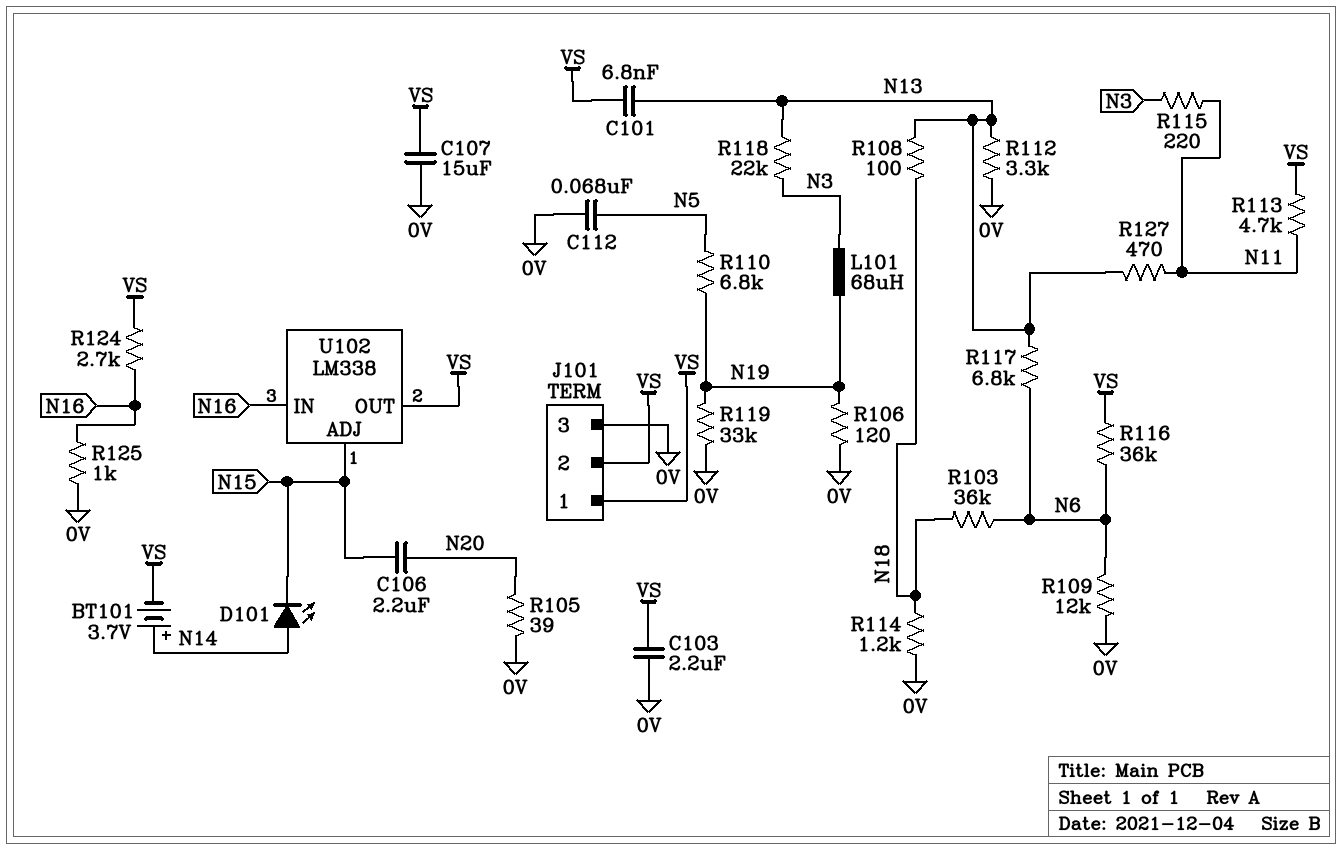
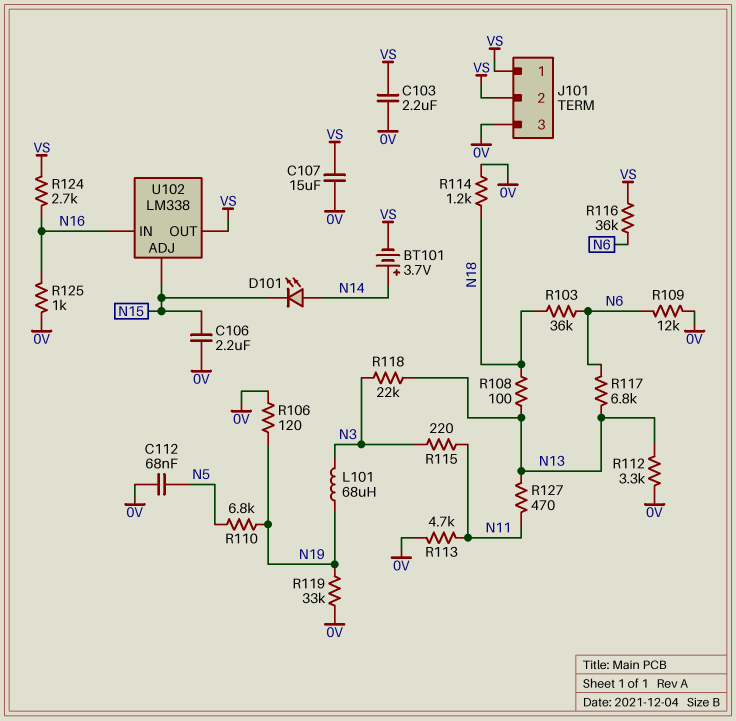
C101: 6.8nF (N13, VS) -> none
C106: 2.2uF (N15, N20) -> 2.2uF (0V, N15)
R105: 39 (0V, N20) -> none
R113: 4.7k (N11, VS) -> 4.7k (0V, N11)

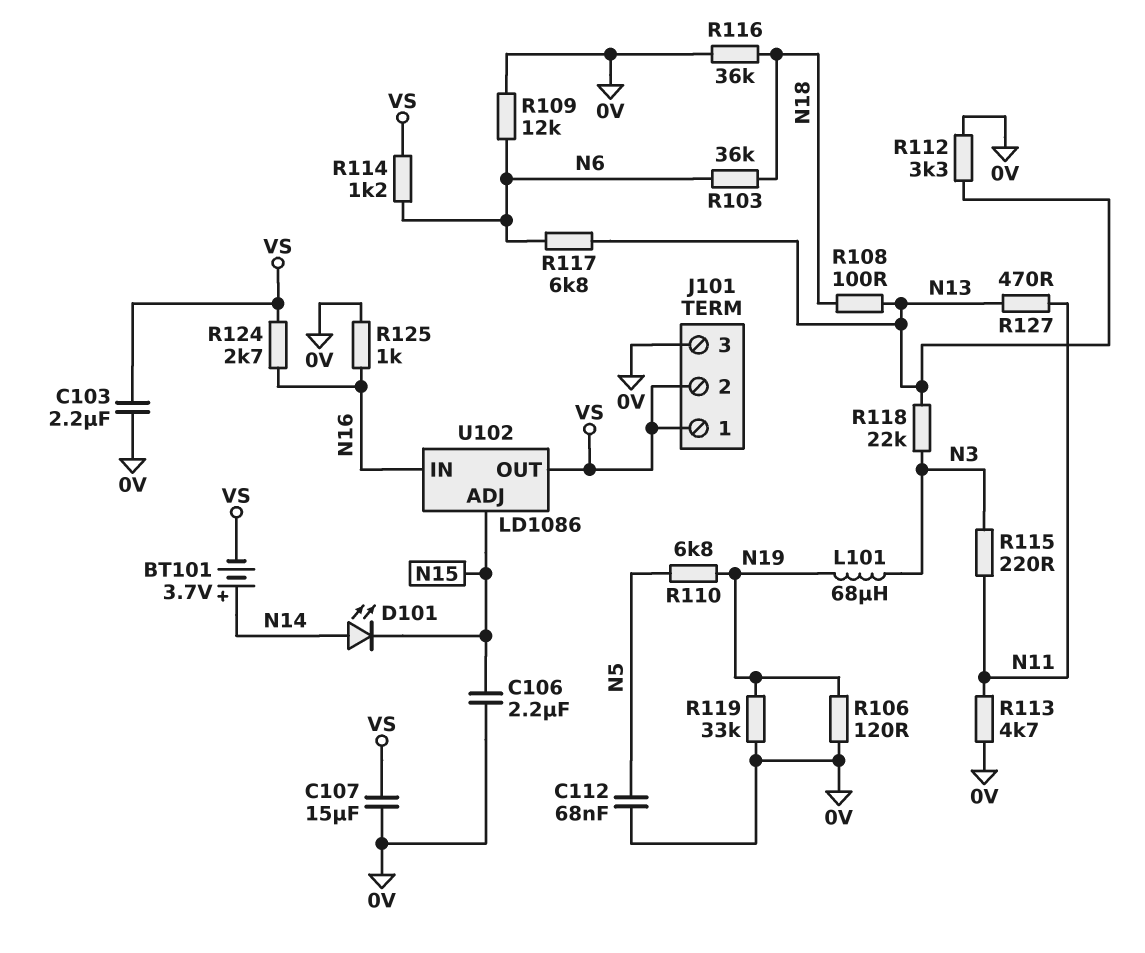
R114: 1.2k (0V, N18) -> 1.2k (N6, VS)
R116: 36k (N6, VS) -> 36k (0V, N18)
U102: LM338 -> LD1086

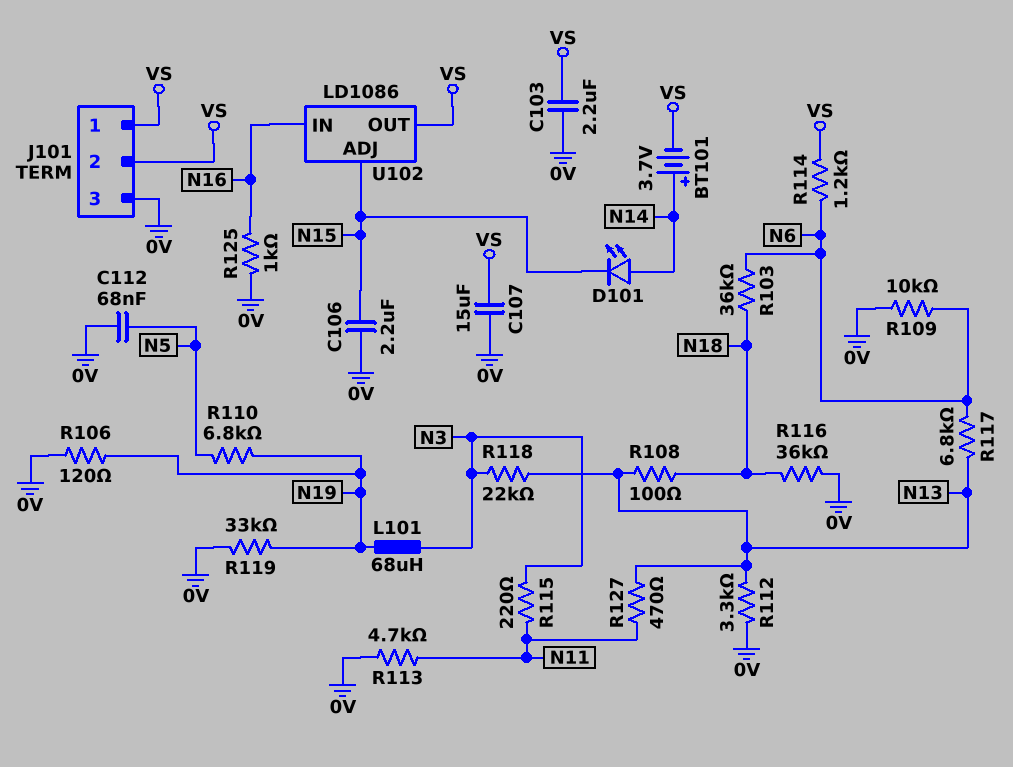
R109: 12k (0V, N6) -> 10k (0V, N6)
R124: 2.7k (N16, VS) -> none

